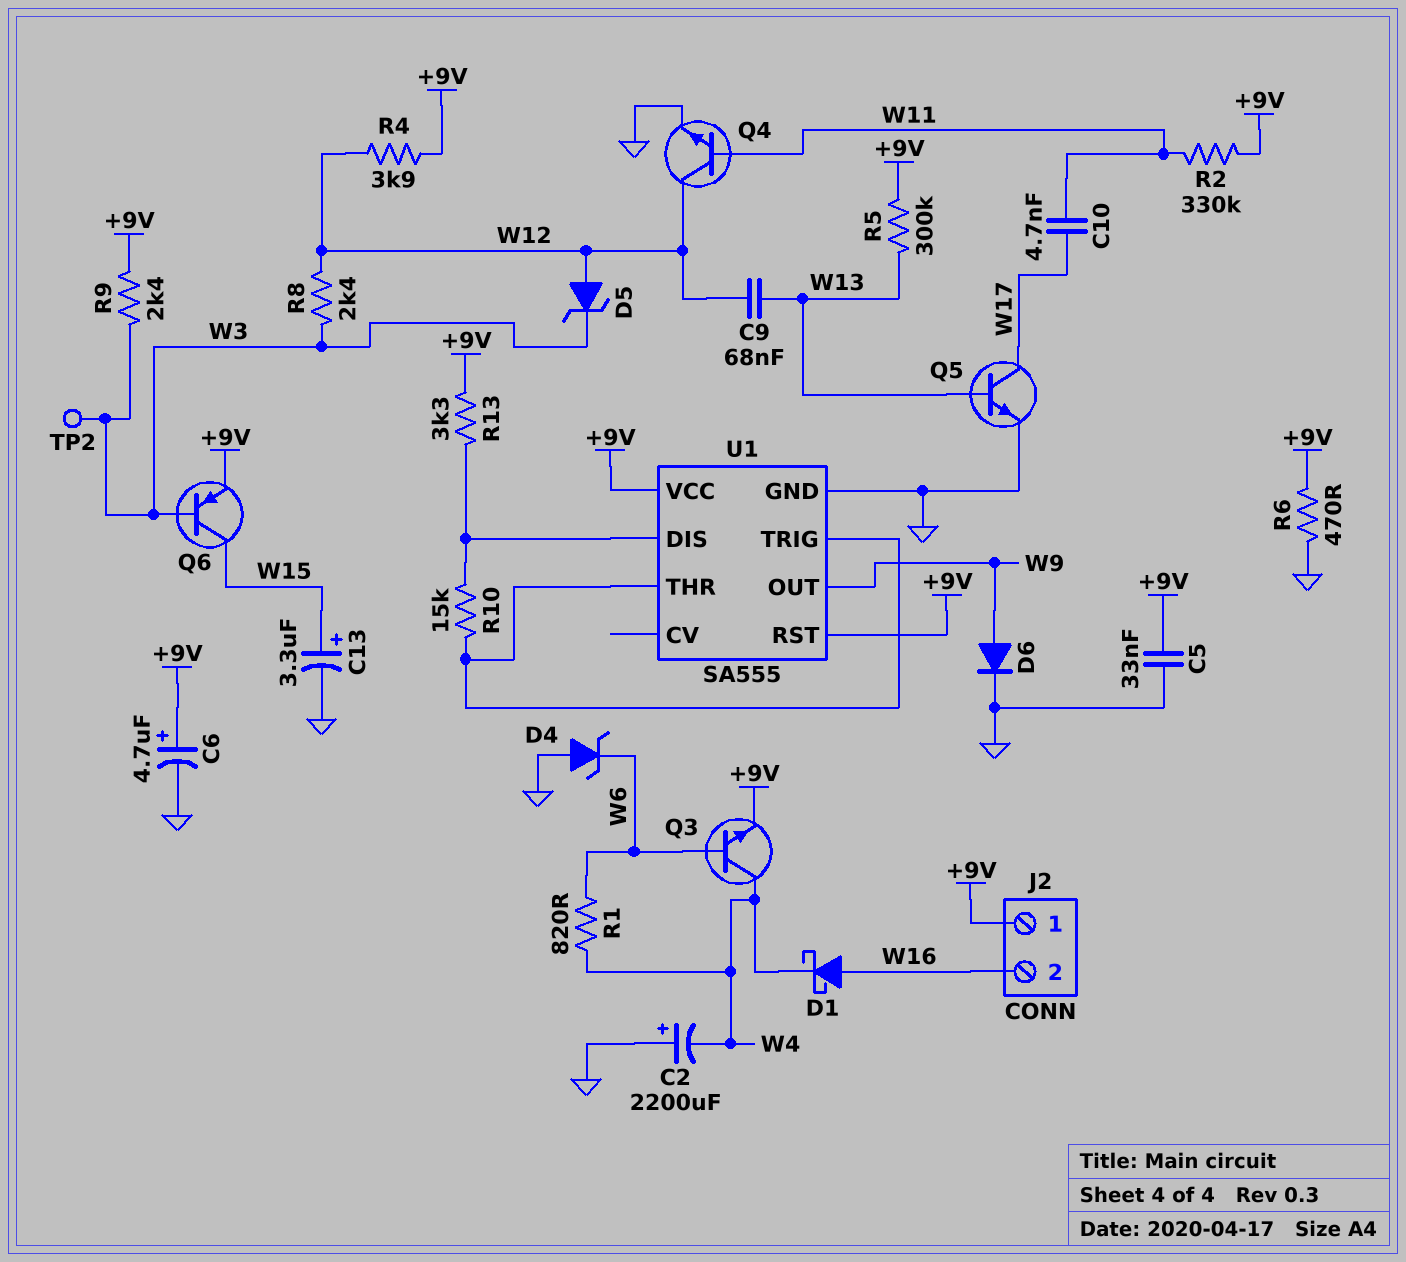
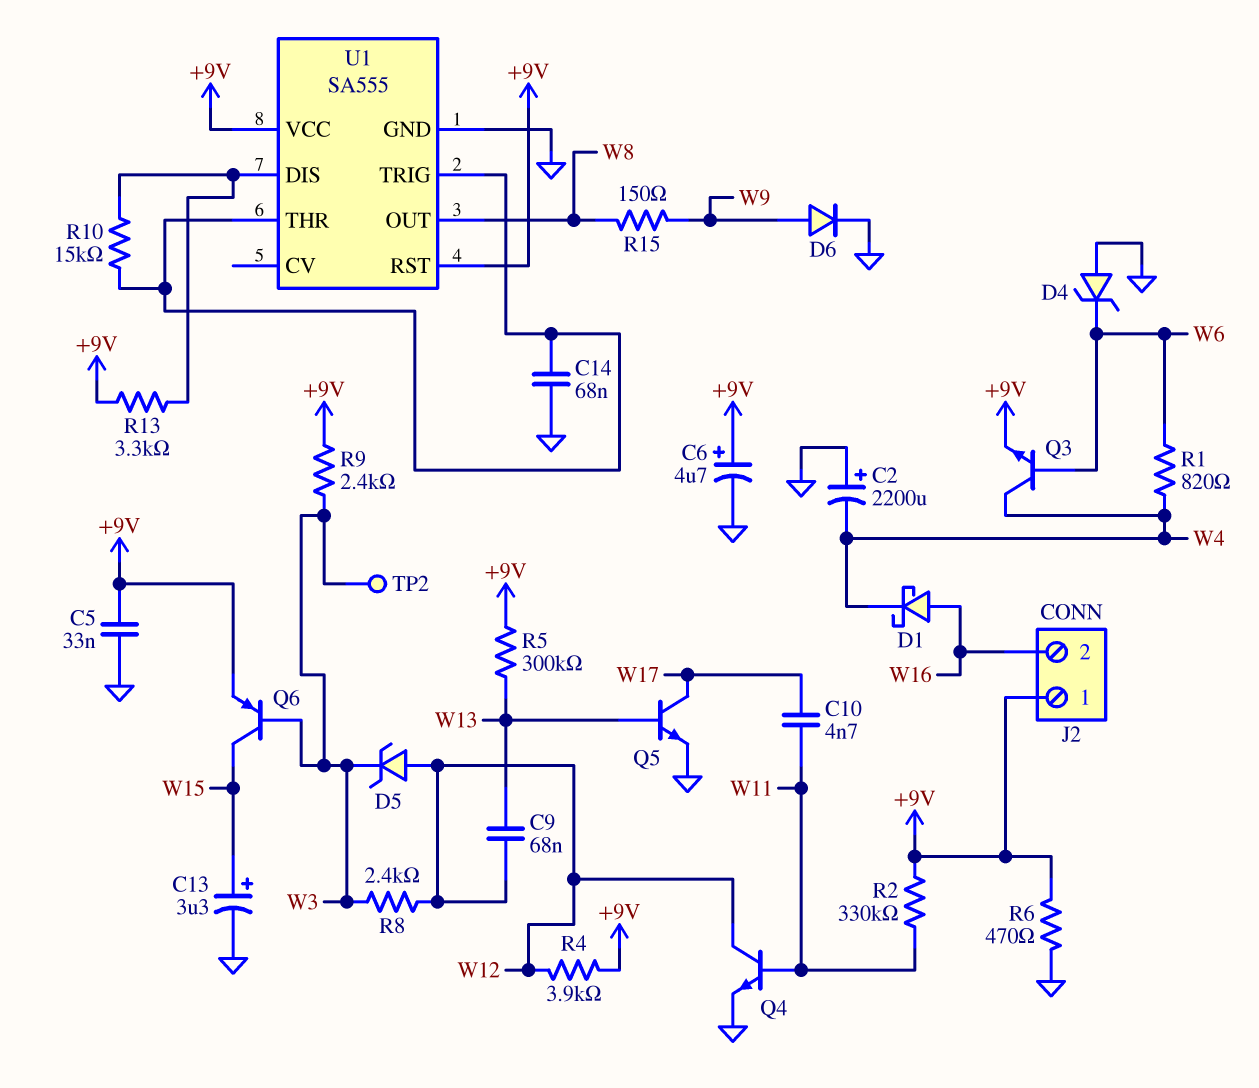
C14: none -> 68nF (GND, U1/THR)
R15: none -> 150 (W8, W9)
U1 pin OUT: W9 -> W8

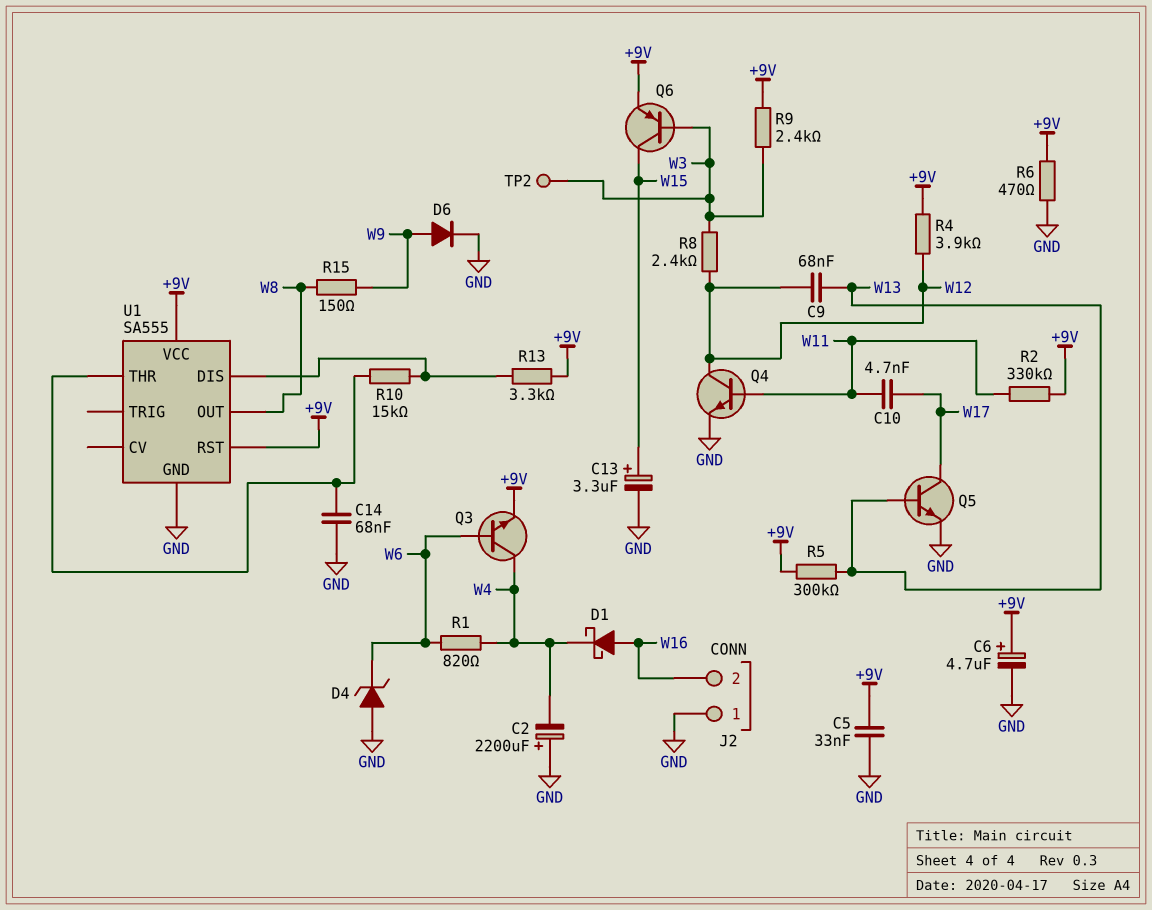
D5: zener (A W12, K W3) -> none
J2 pin 1: +9V -> GND
U1 pin TRIG: U1/THR -> none

